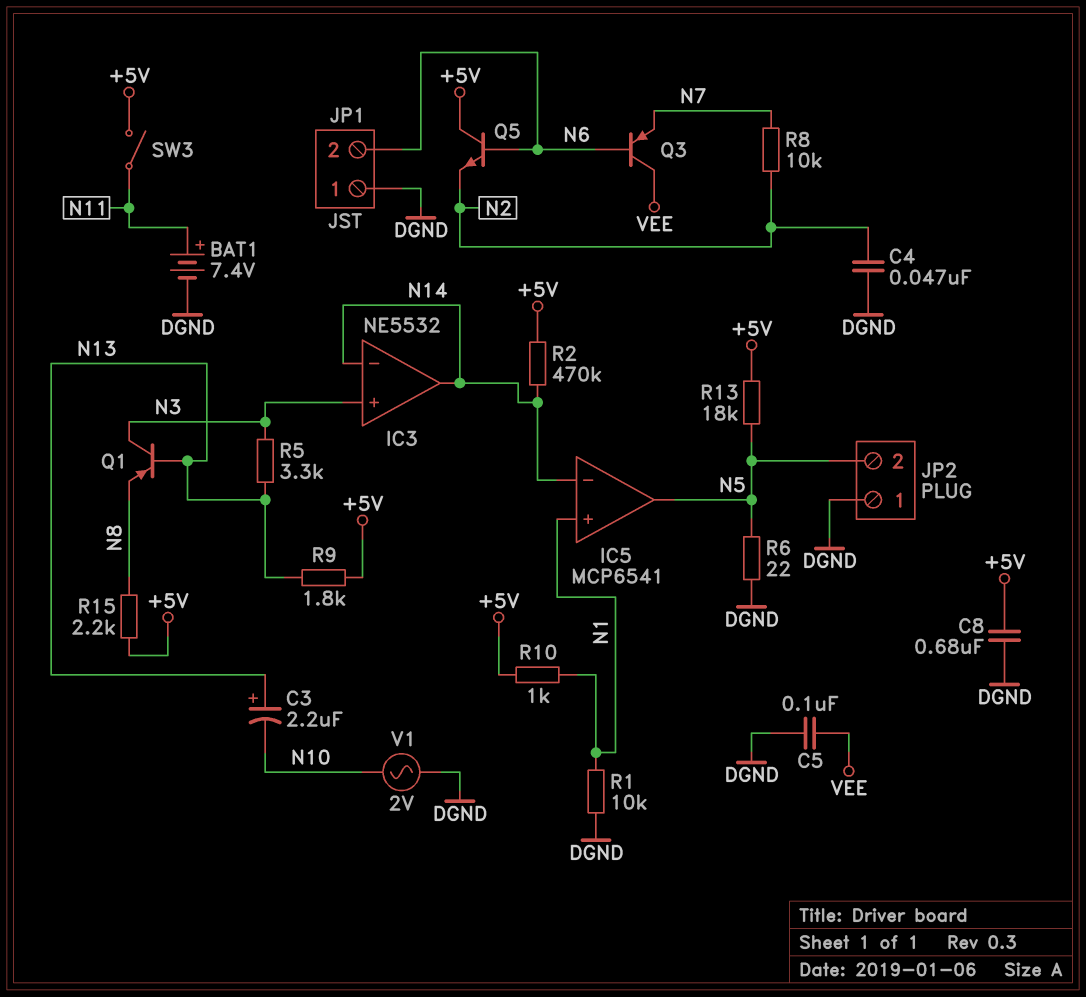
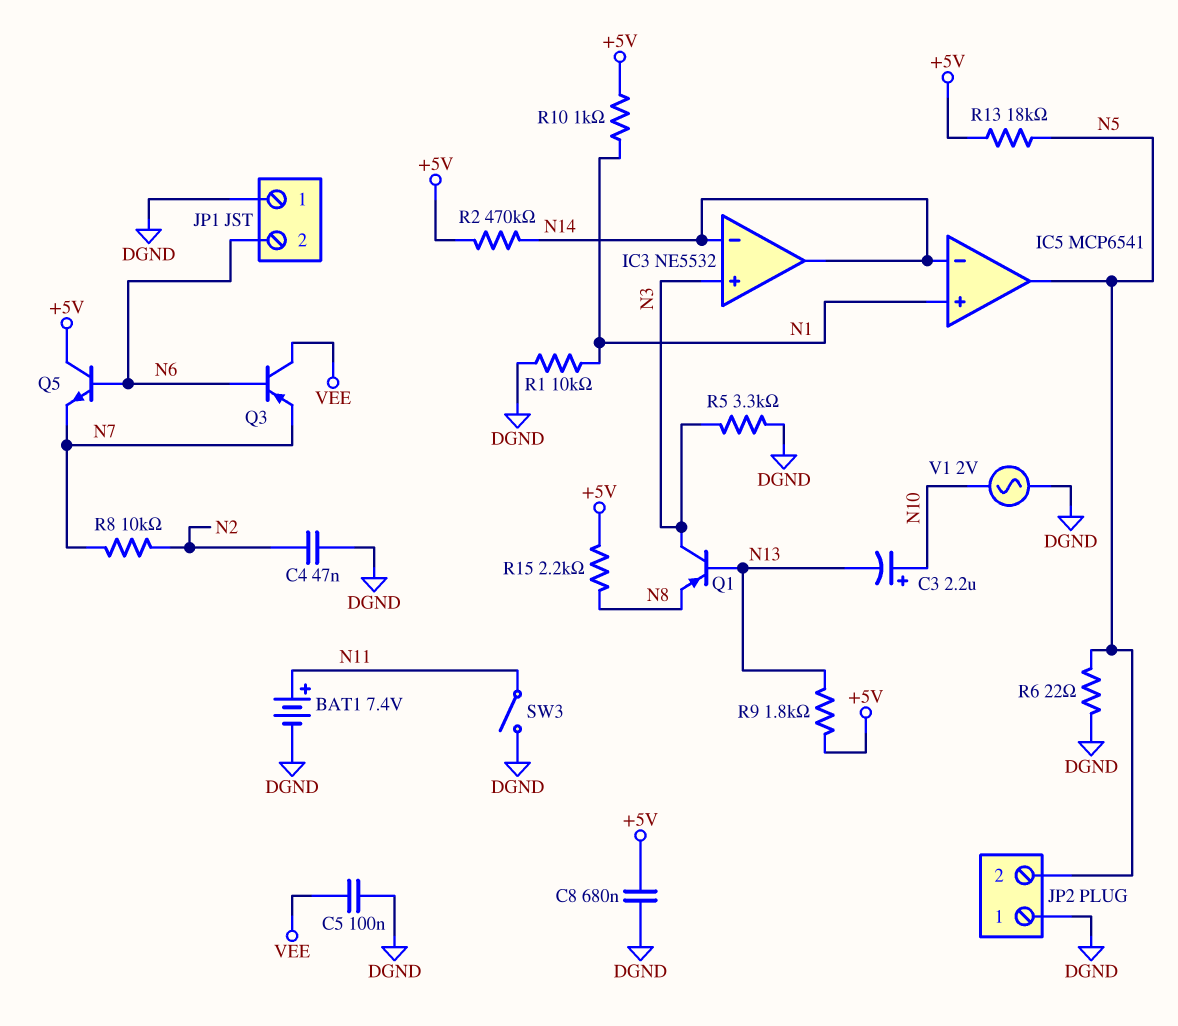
C3: 2.2uF (plus N13, minus N10) -> 2.2uF (plus N10, minus N13)
Q5: NPN (B N6, C +5V, E N2) -> NPN (B N6, C +5V, E N7)
R5: 3.3k (N3, N13) -> 3.3k (DGND, N3)
SW3: switch (+5V, N11) -> switch (DGND, N11)

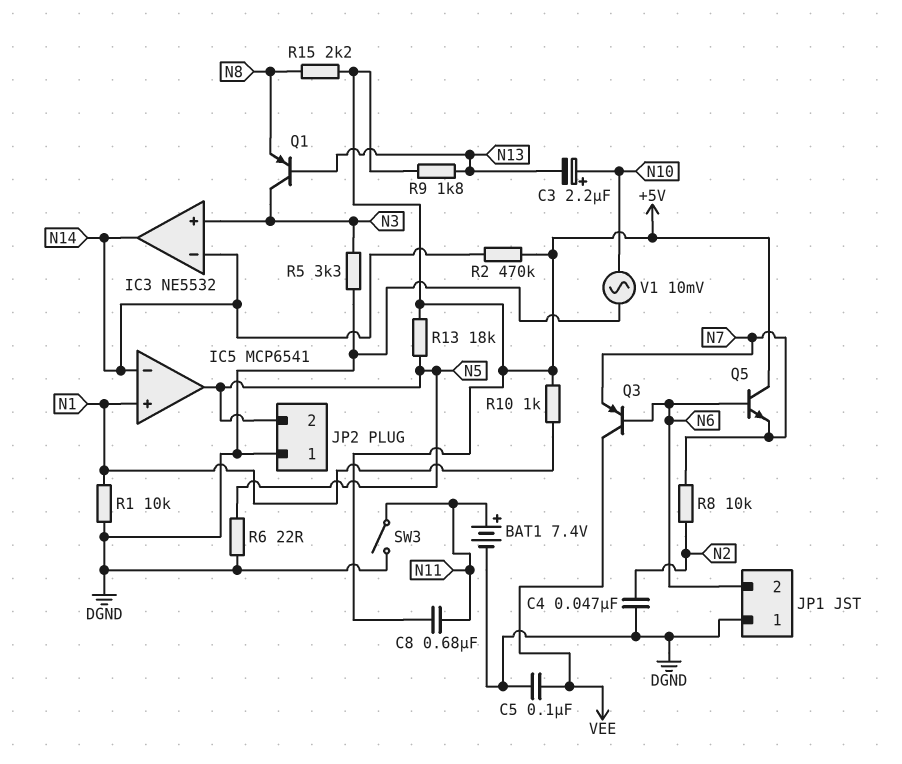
C8: 680nF (+5V, DGND) -> 680nF (+5V, N11)
V1: AC 2V (DGND, N10) -> AC 10mV (DGND, N10)

